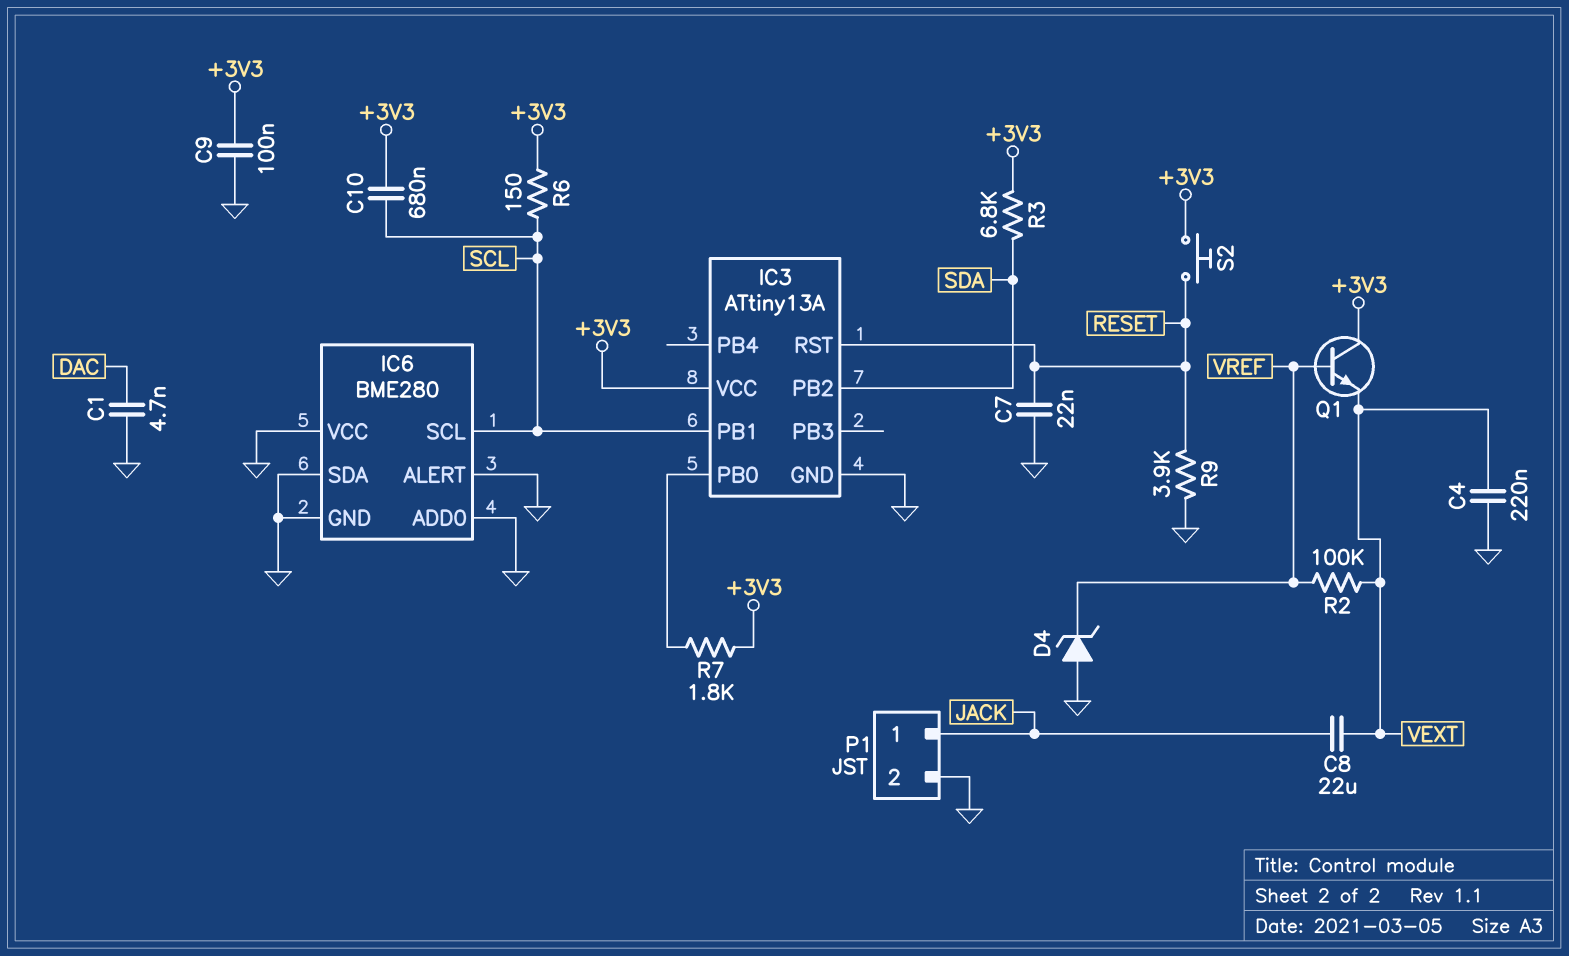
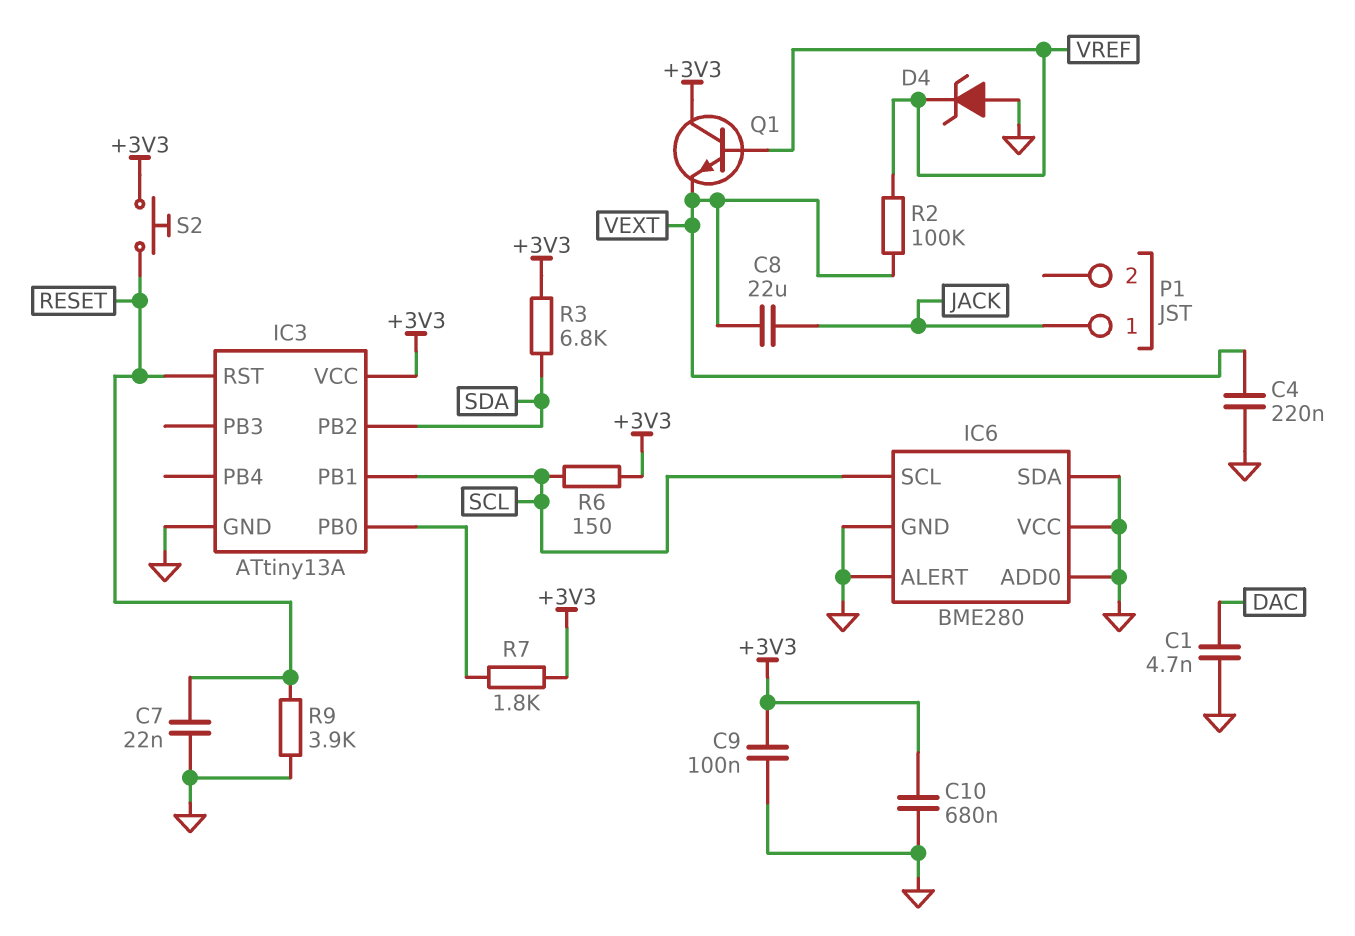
C10: 680nF (+3V3, SCL) -> 680nF (+3V3, GND)
P1 pin 2: GND -> none

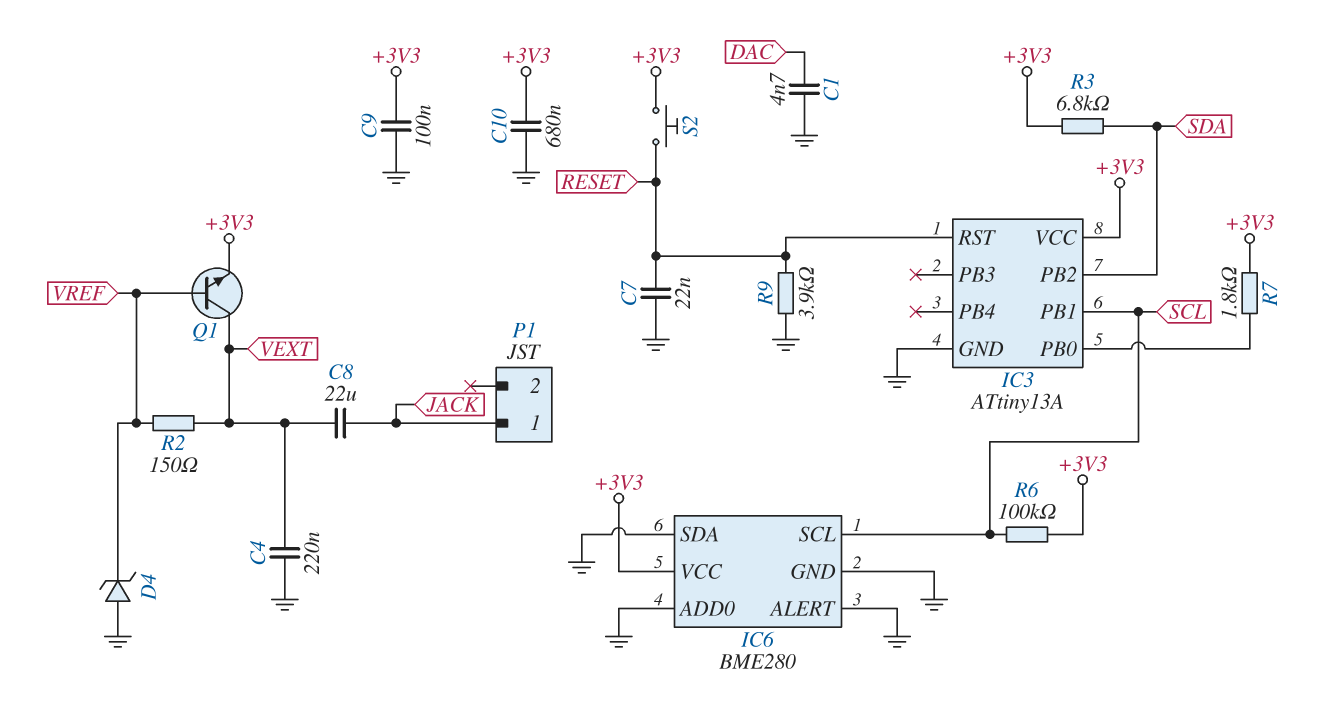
IC6 pin VCC: GND -> +3V3
Q1: NPN (B VREF, C +3V3, E VEXT) -> NPN (B VREF, C VEXT, E +3V3)
R2: 100k (VEXT, VREF) -> 150 (VEXT, VREF)
R6: 150 (+3V3, SCL) -> 100k (+3V3, SCL)

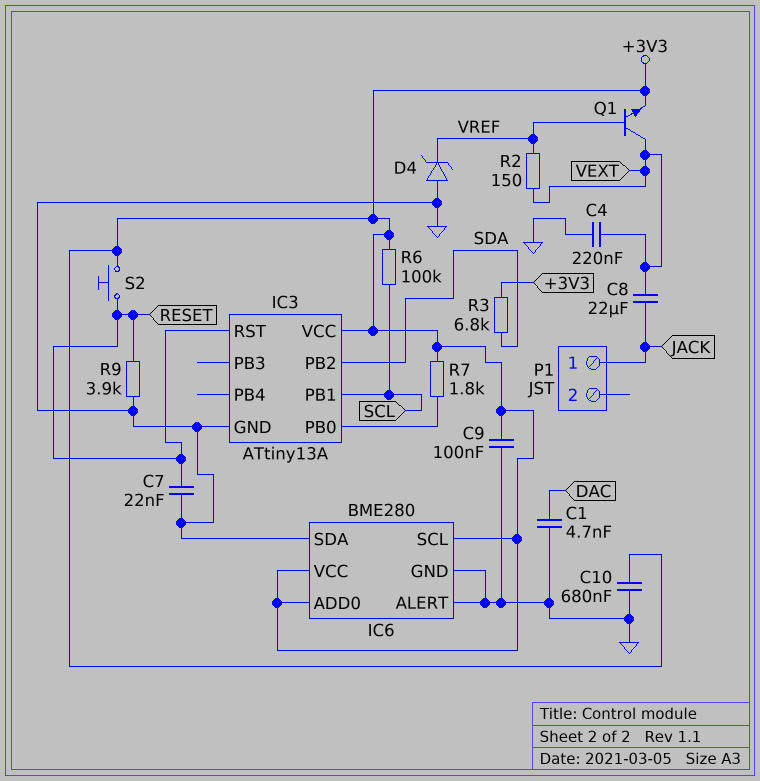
IC6 pin ADD0: GND -> +3V3
IC6 pin SCL: SCL -> +3V3

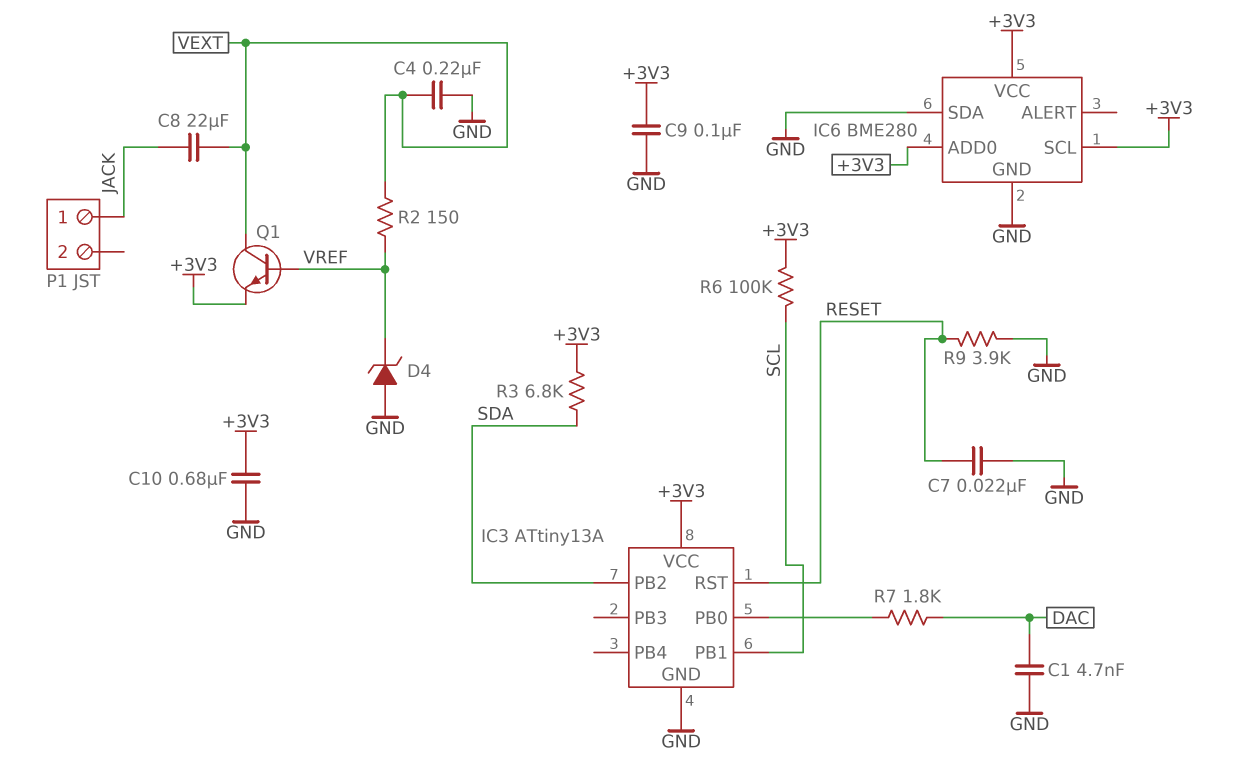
IC6 pin ALERT: GND -> none
R7: 1.8k (+3V3, IC3/PB0) -> 1.8k (DAC, IC3/PB0)
S2: button (+3V3, RESET) -> none

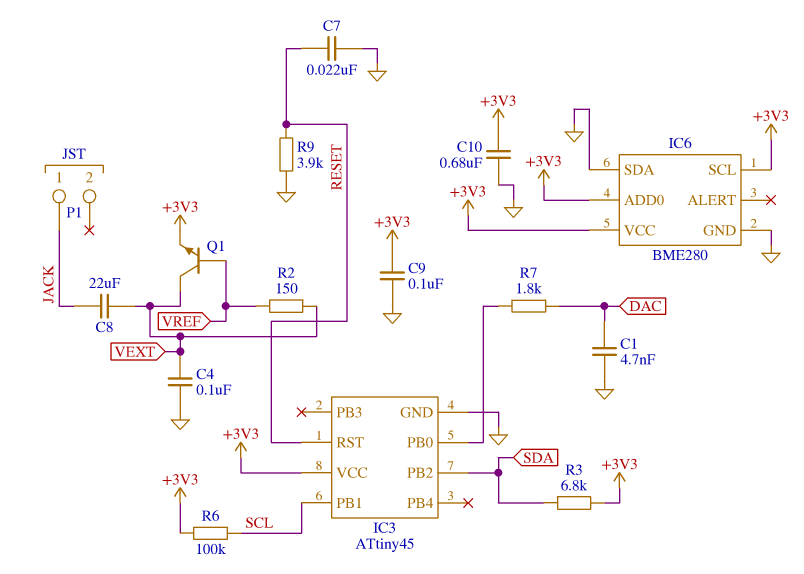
C4: 220nF (GND, VEXT) -> 100nF (GND, VEXT)
D4: zener (A GND, K VREF) -> none
IC3: ATtiny13A -> ATtiny45

